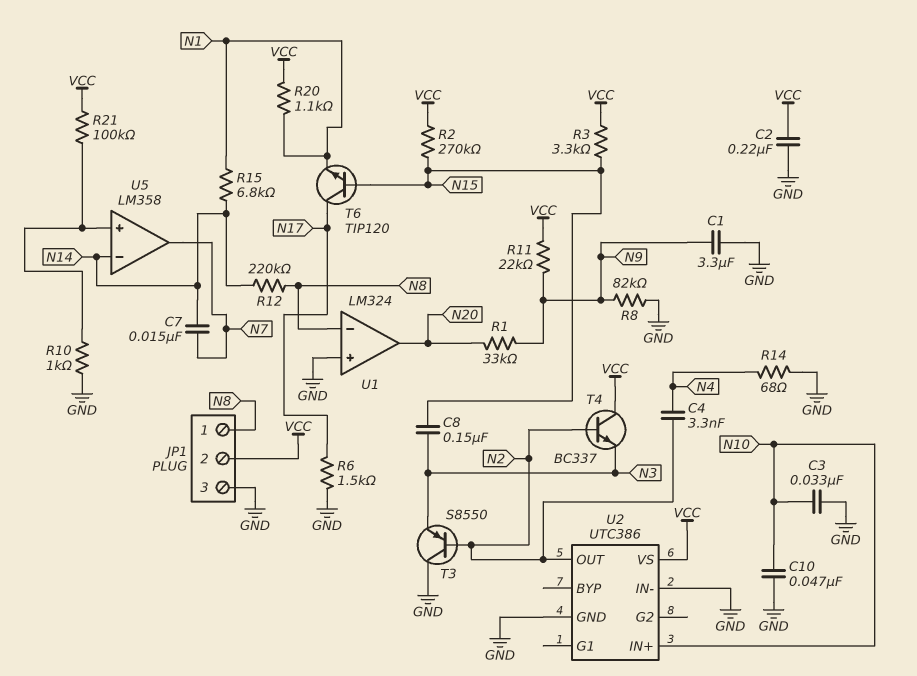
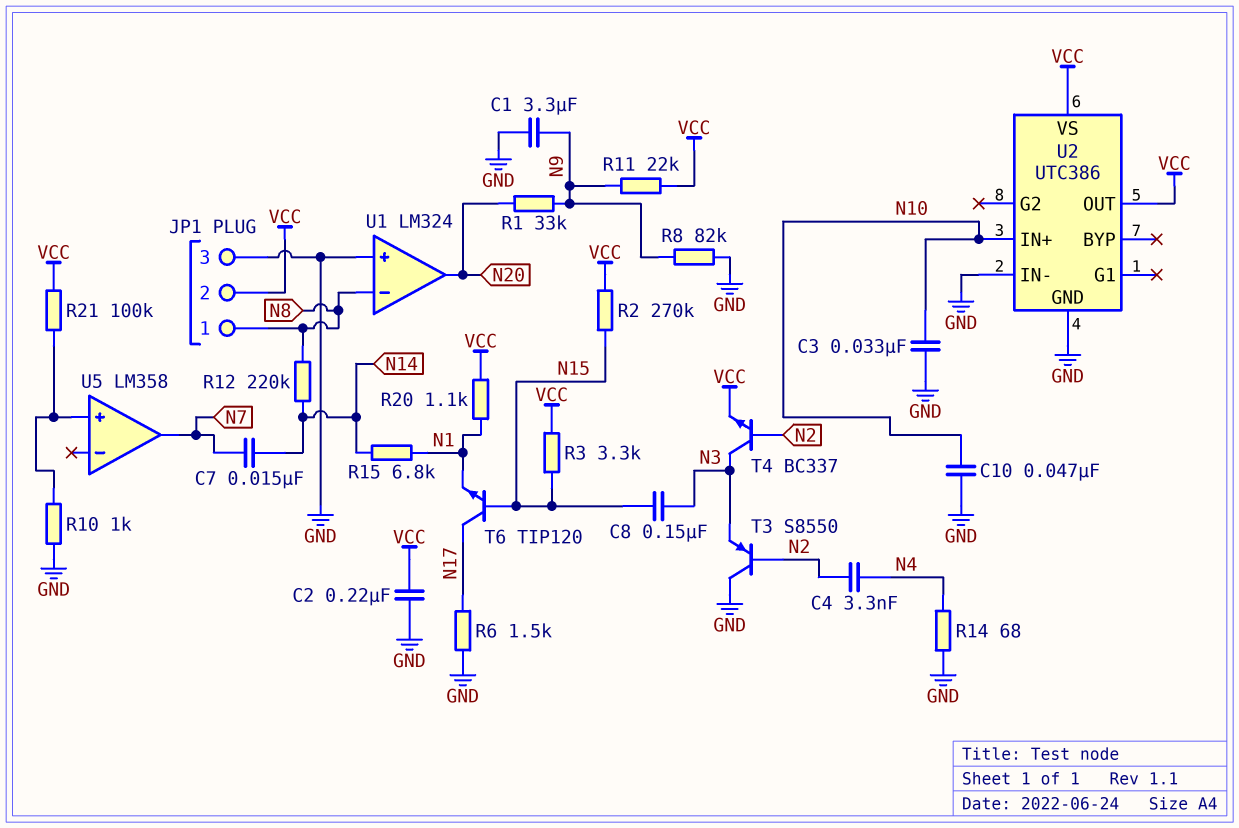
T4: NPN BC337 (B N2, C VCC, E N3) -> NPN BC337 (B N2, C N3, E VCC)
U2 pin OUT: N2 -> VCC
U5 pin in-: N14 -> none

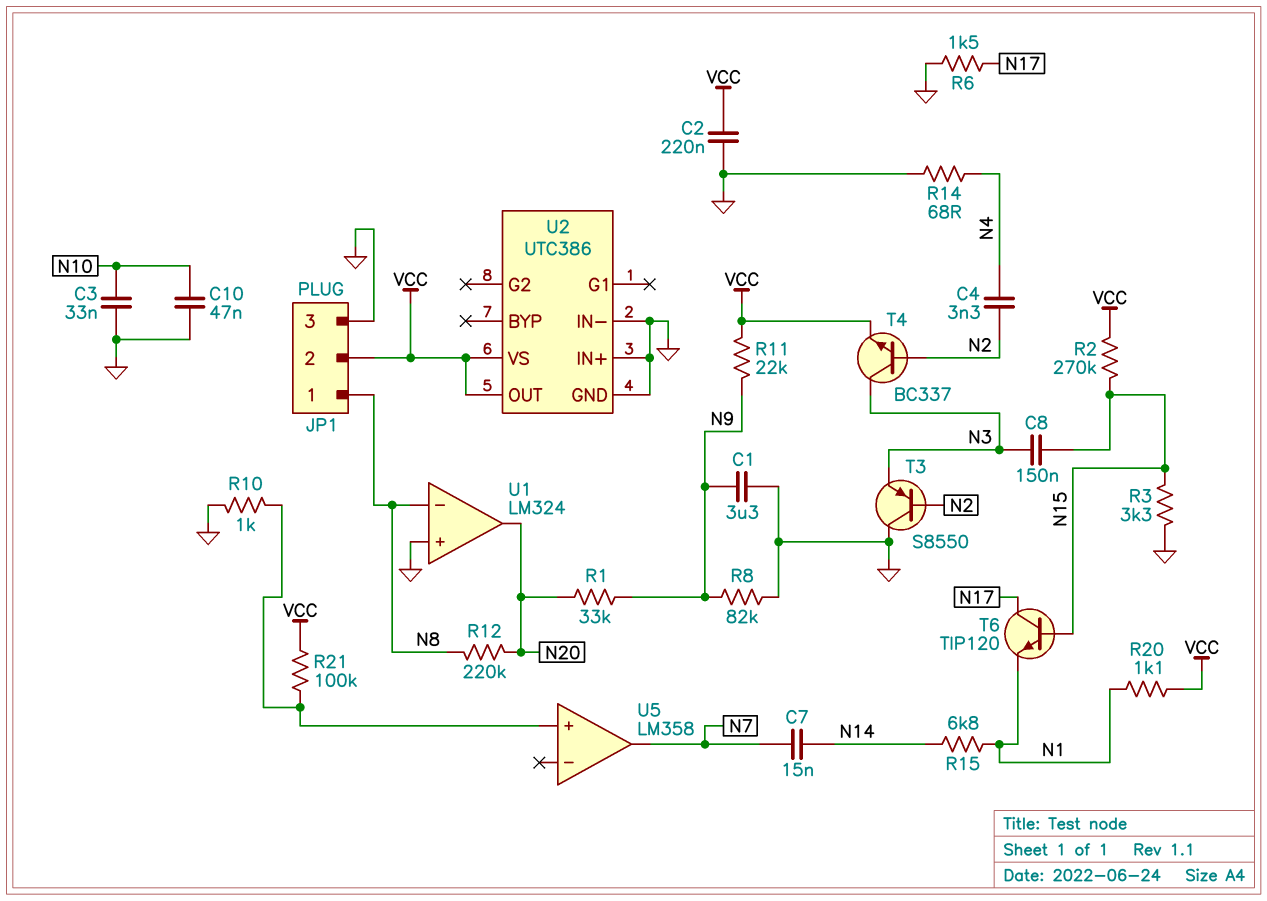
R3: 3.3k (N15, VCC) -> 3.3k (GND, N15)
R12: 220k (N8, N14) -> 220k (N8, N20)
U2 pin IN+: N10 -> GND

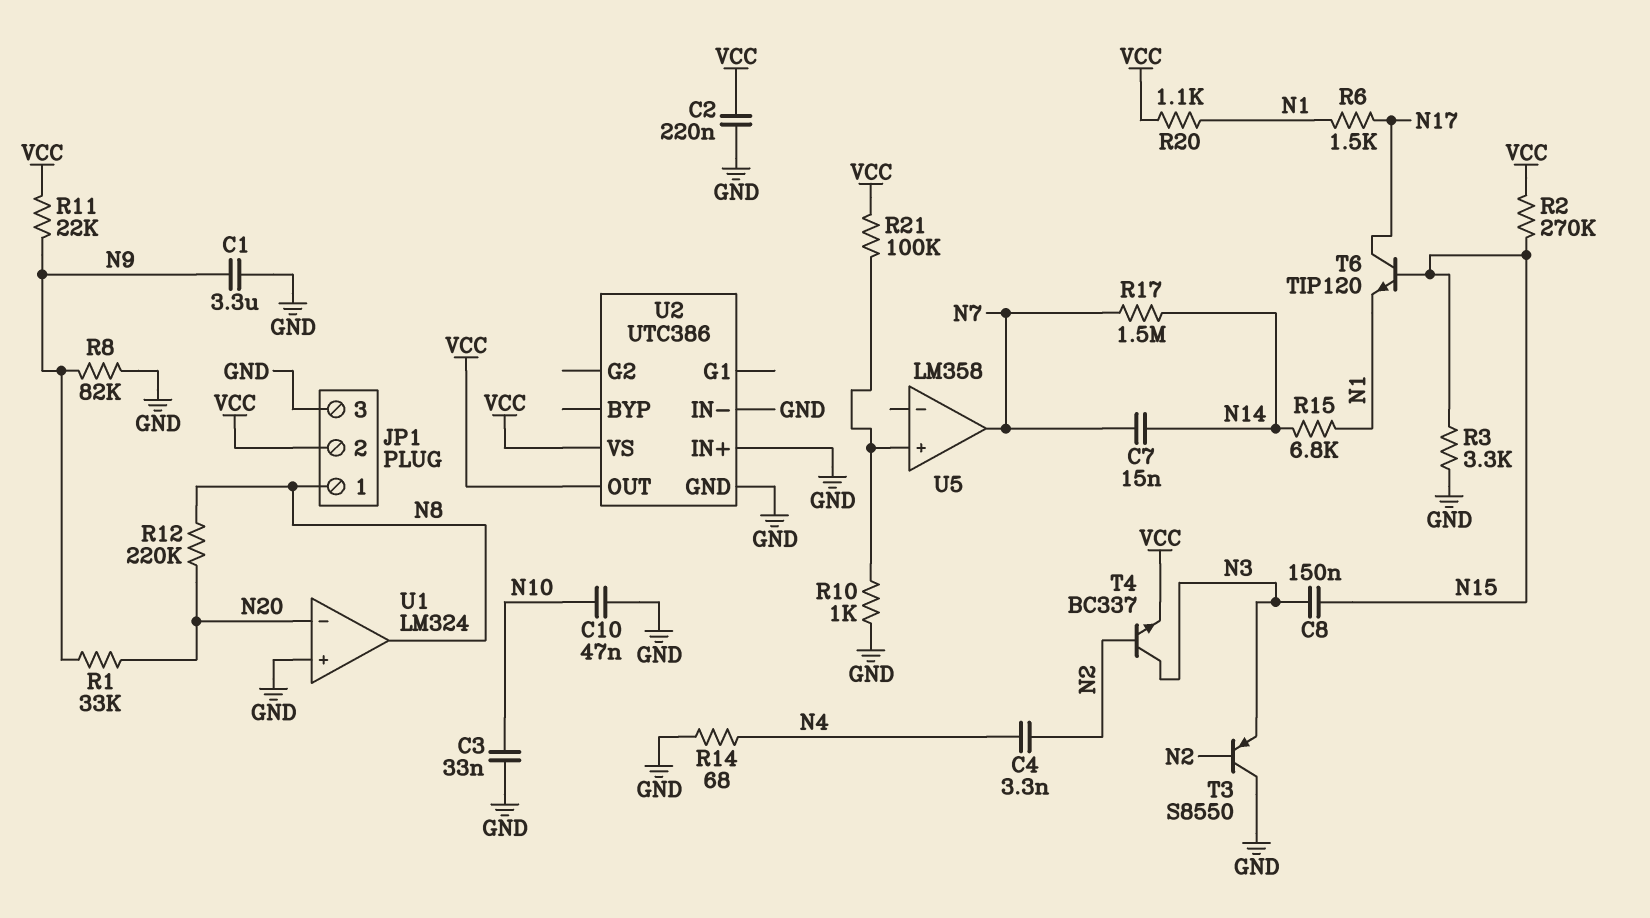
R6: 1.5k (GND, N17) -> 1.5k (N1, N17)
R17: none -> 1.5M (N7, N14)
U1 pin in-: N8 -> N20
U1 pin out: N20 -> N8

